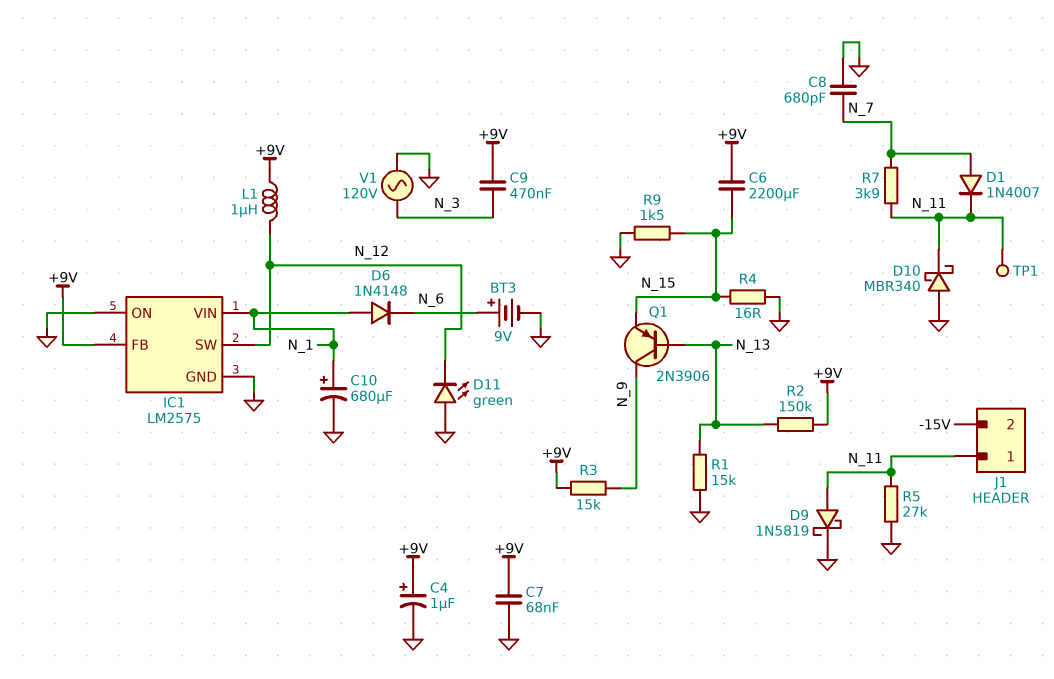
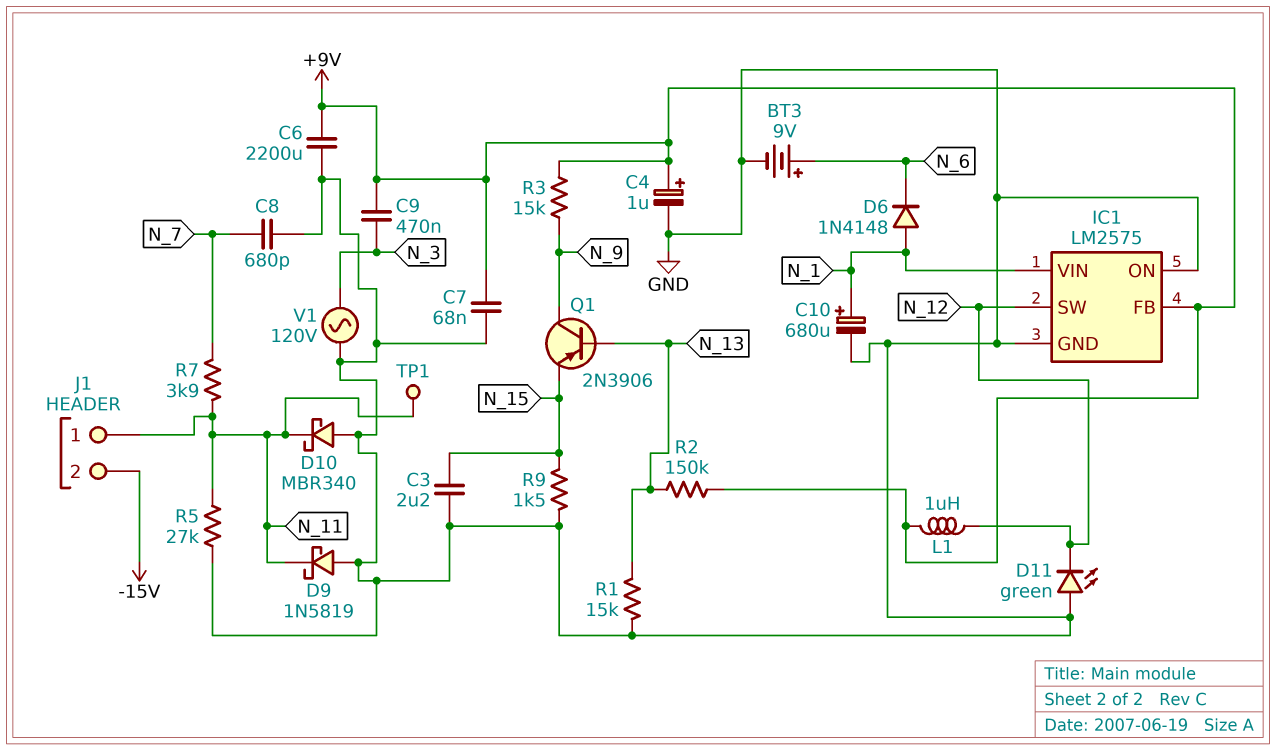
C3: none -> 2.2uF (GND, N_15)
C6: 2200uF (+9V, N_15) -> 2200uF (+9V, GND)
D1: diode 1N4007 (A N_7, K N_11) -> none
D9: schottky 1N5819 (A N_11, K GND) -> schottky 1N5819 (A GND, K N_11)
R4: 16 (GND, N_15) -> none

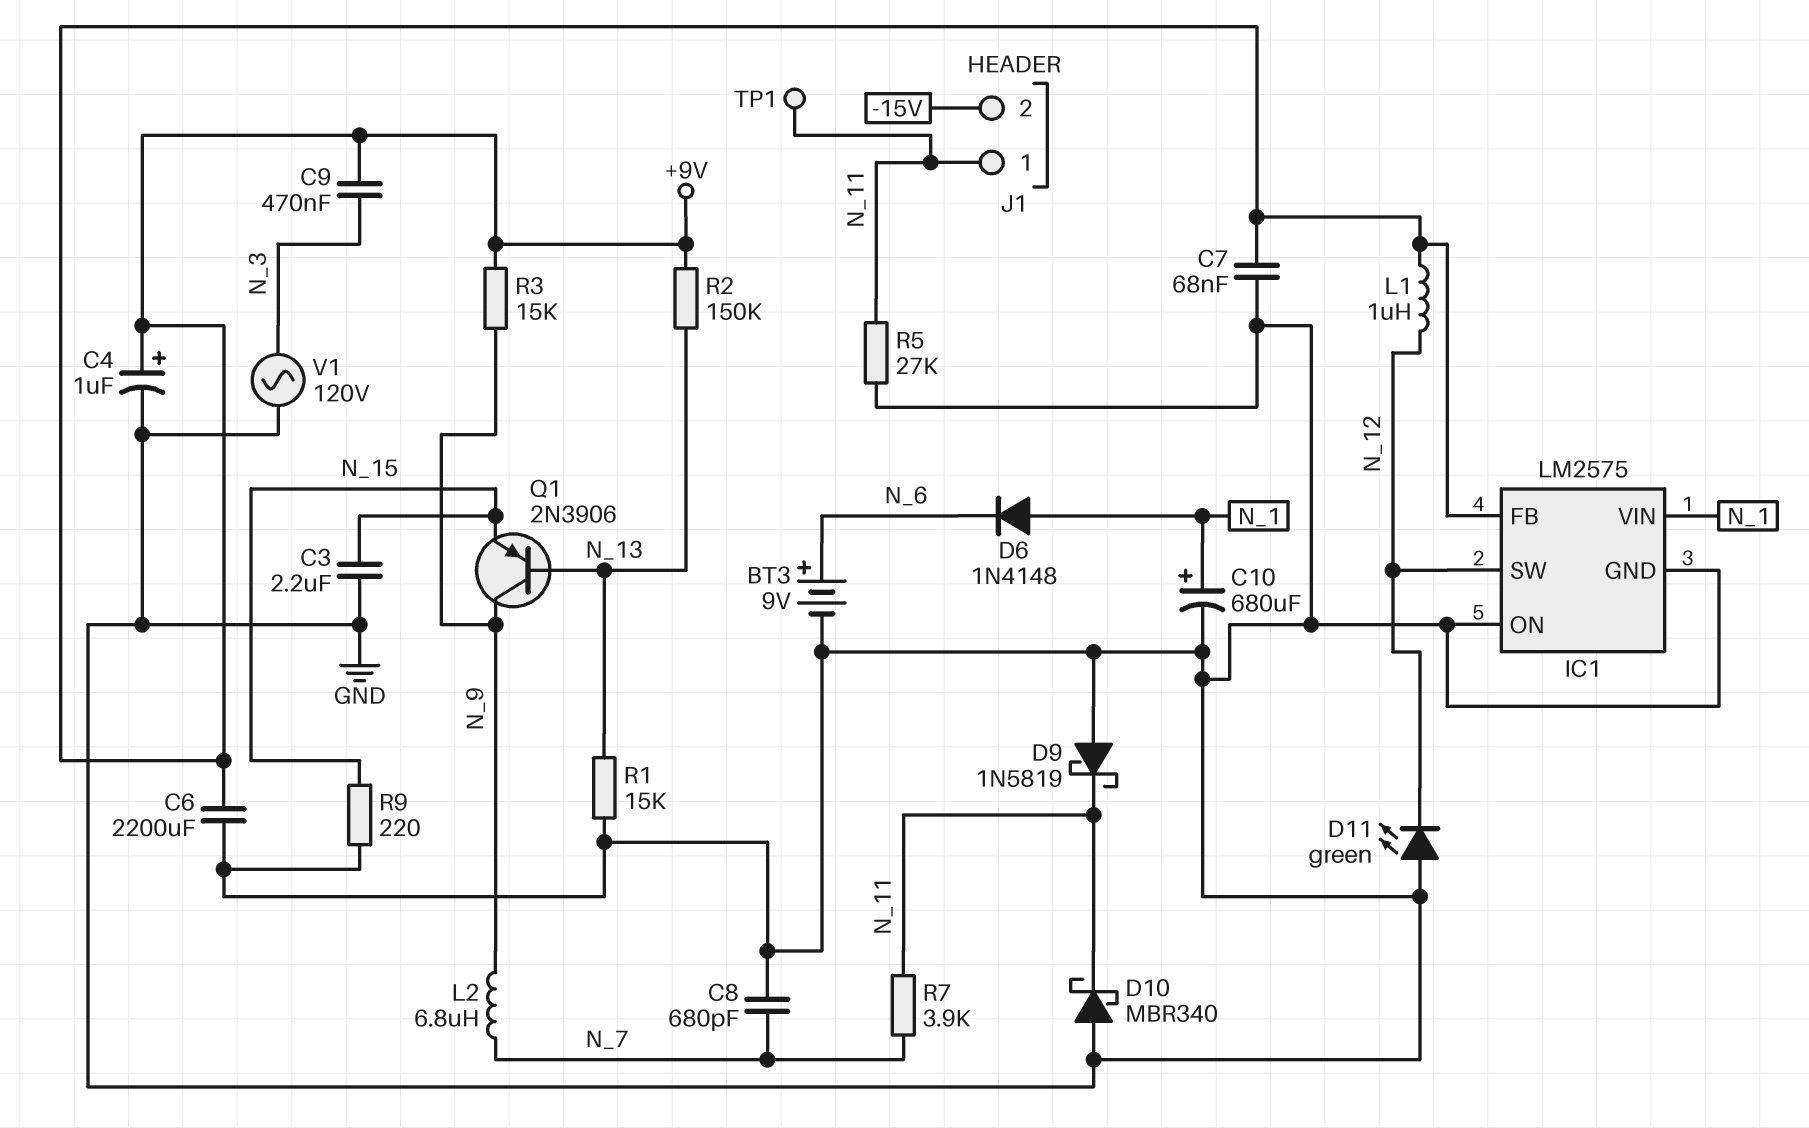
L2: none -> 6.8uH (N_7, N_9)
R9: 1.5k (GND, N_15) -> 220 (GND, N_15)

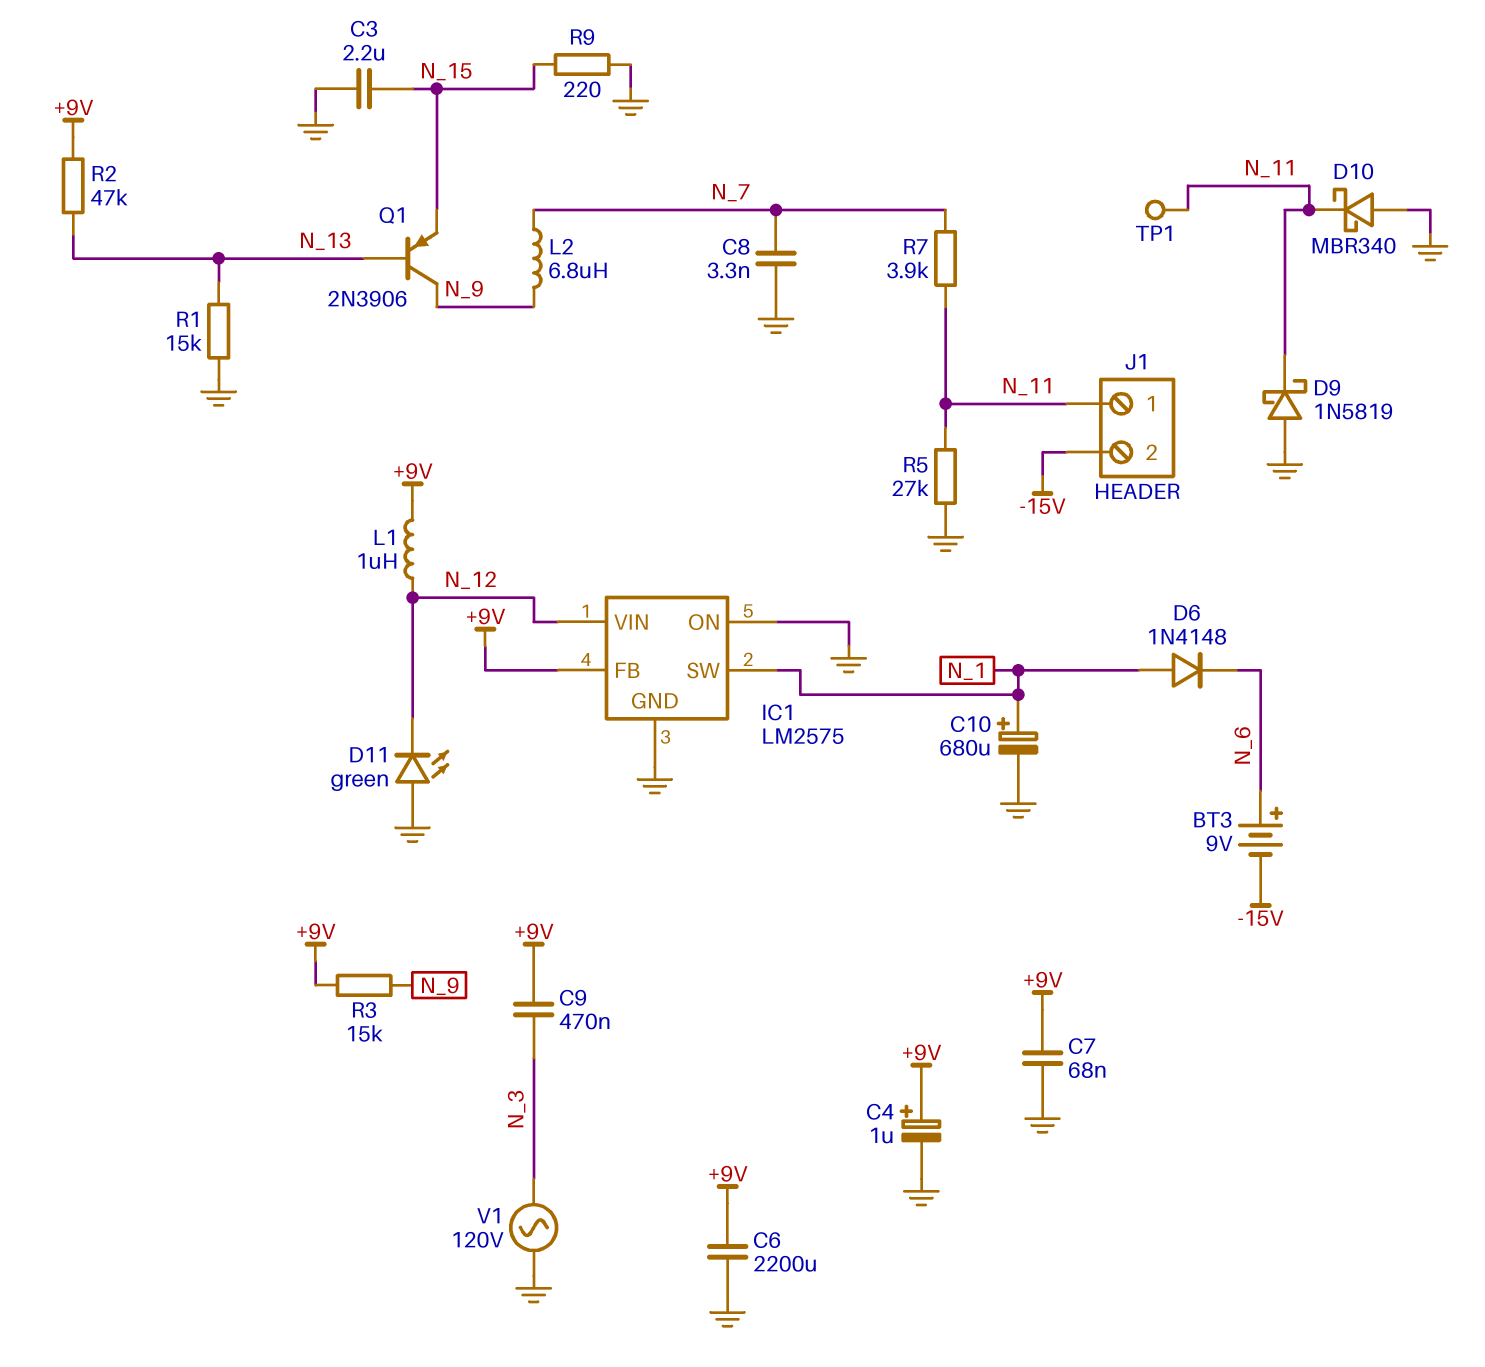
BT3: 9V (plus N_6, minus GND) -> 9V (plus N_6, minus -15V)
C8: 680pF (GND, N_7) -> 3.3nF (GND, N_7)
IC1 pin SW: N_12 -> N_1
IC1 pin VIN: N_1 -> N_12
R2: 150k (+9V, N_13) -> 47k (+9V, N_13)

